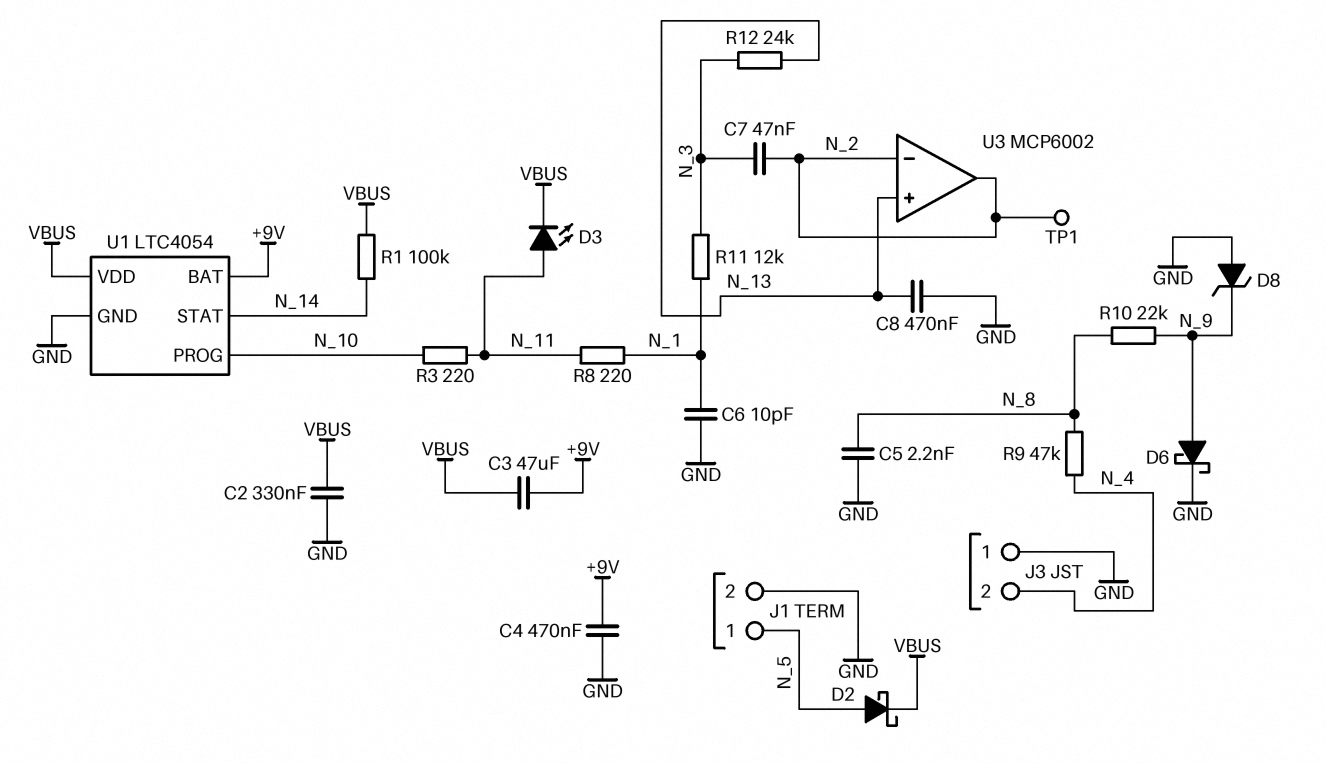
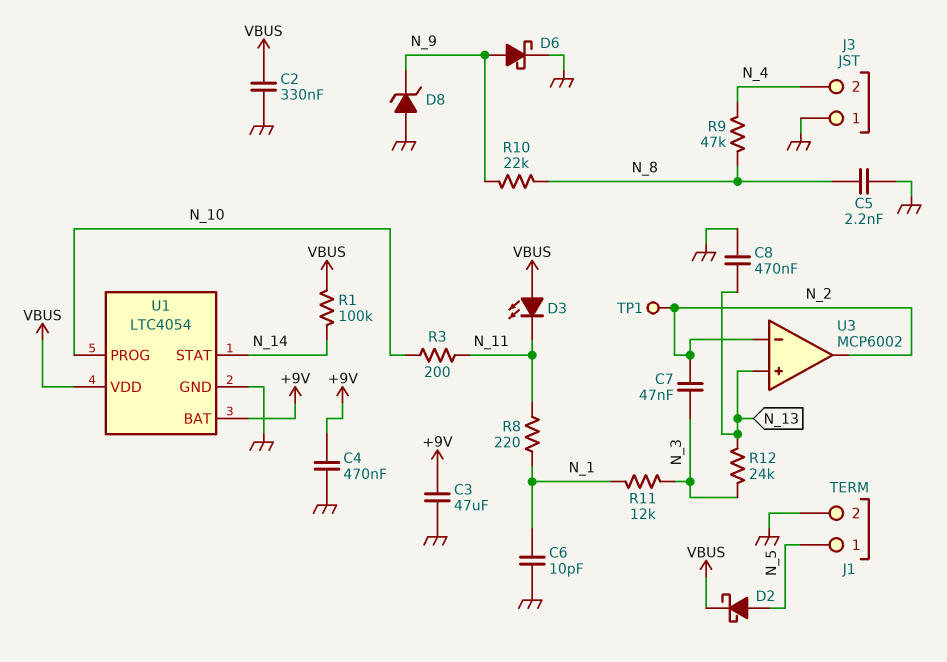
C3: 47uF (+9V, VBUS) -> 47uF (+9V, GND)
D3: LED (A N_11, K VBUS) -> LED (A VBUS, K N_11)
R3: 220 (N_10, N_11) -> 200 (N_10, N_11)

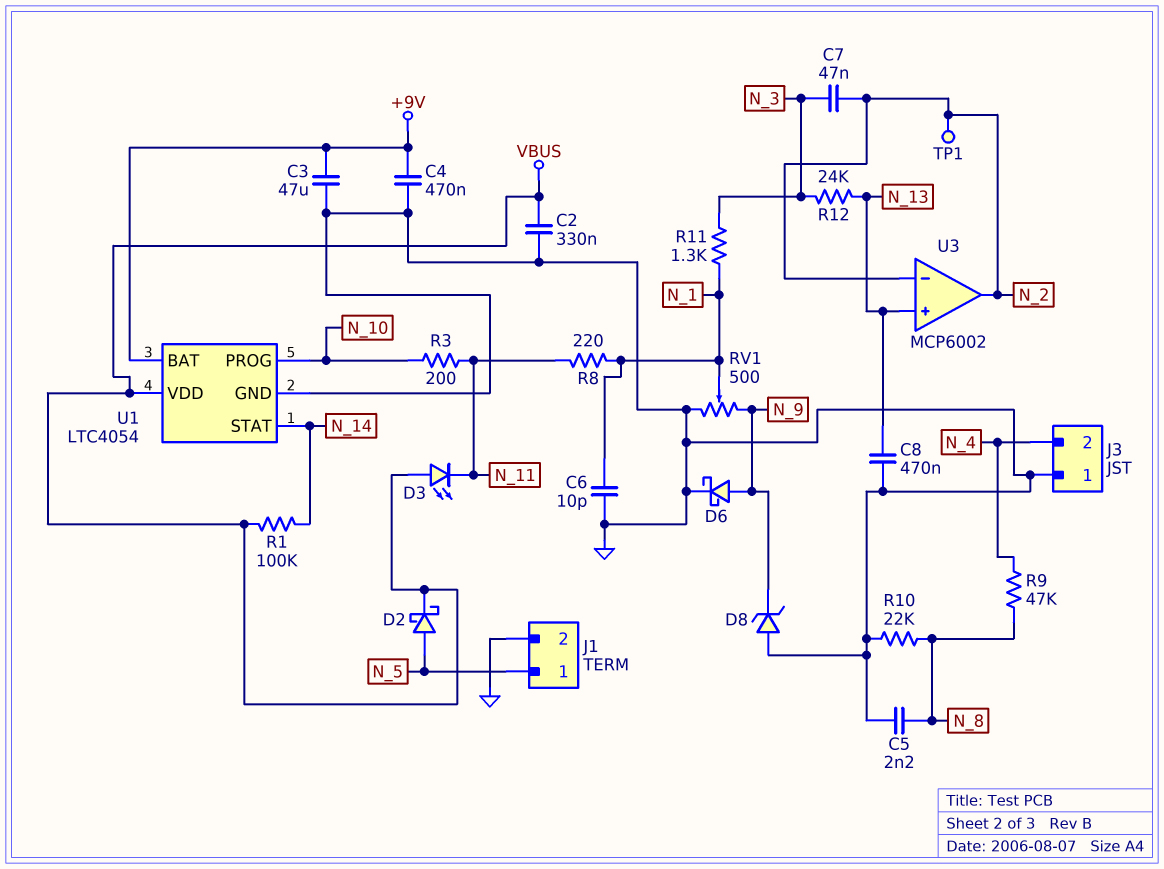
R10: 22k (N_8, N_9) -> 22k (GND, N_8)
R11: 12k (N_1, N_3) -> 1.3k (N_1, N_3)
RV1: none -> 500 (GND, N_9, wiper N_1)

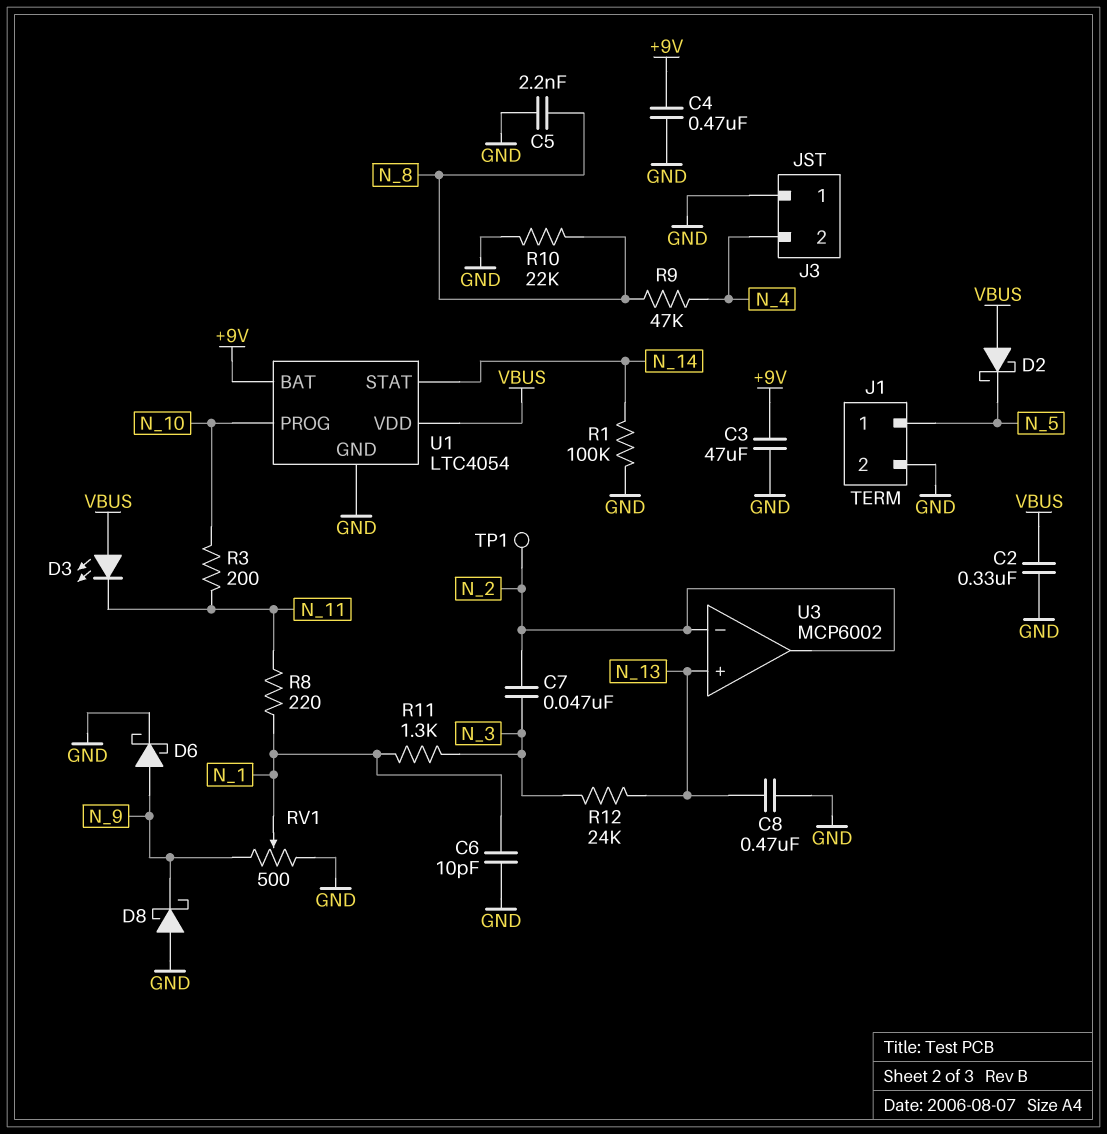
D2: schottky (A N_5, K VBUS) -> schottky (A VBUS, K N_5)
D8: zener (A GND, K N_9) -> schottky (A GND, K N_9)
R1: 100k (N_14, VBUS) -> 100k (GND, N_14)

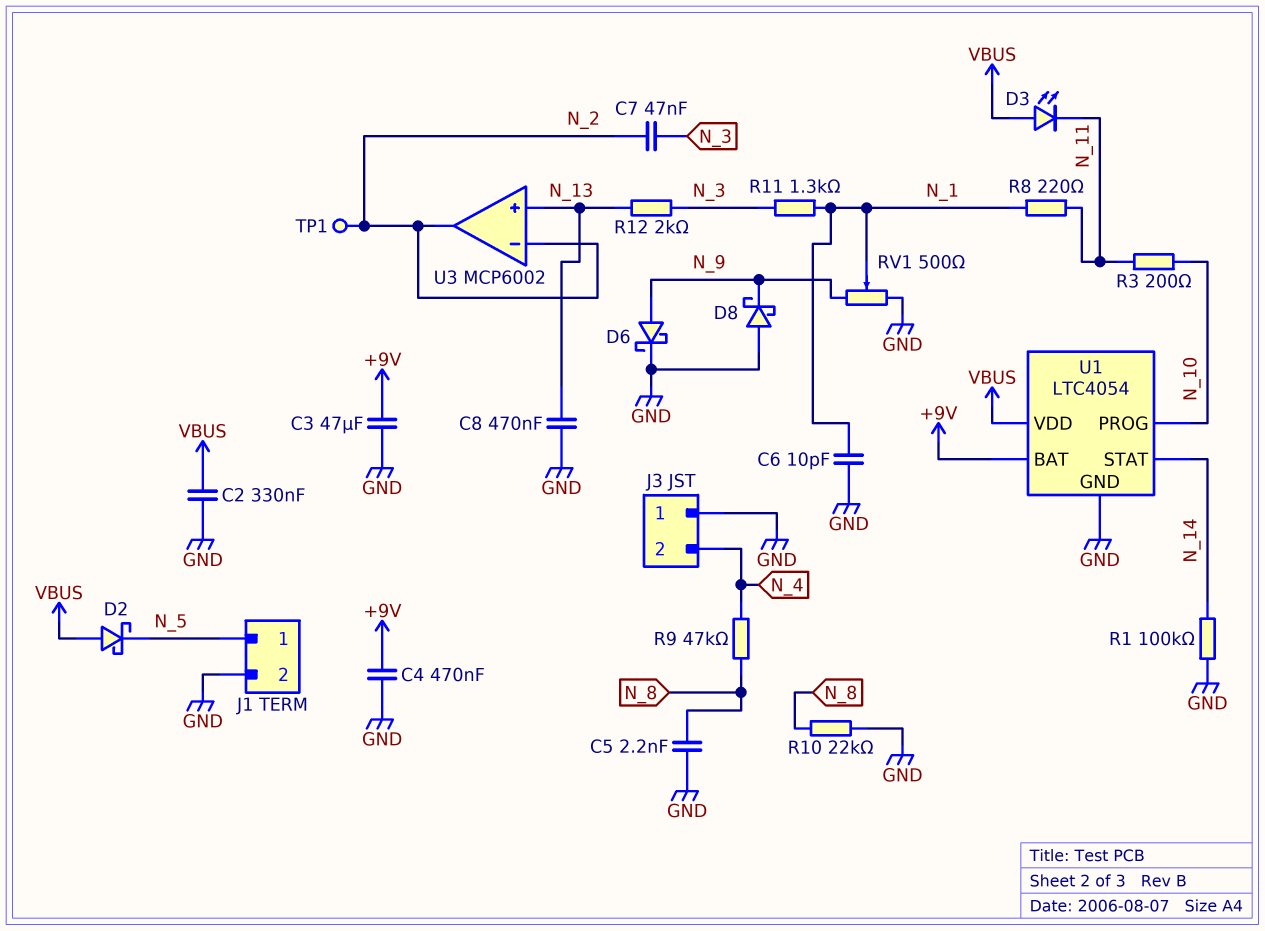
R12: 24k (N_3, N_13) -> 2k (N_3, N_13)

